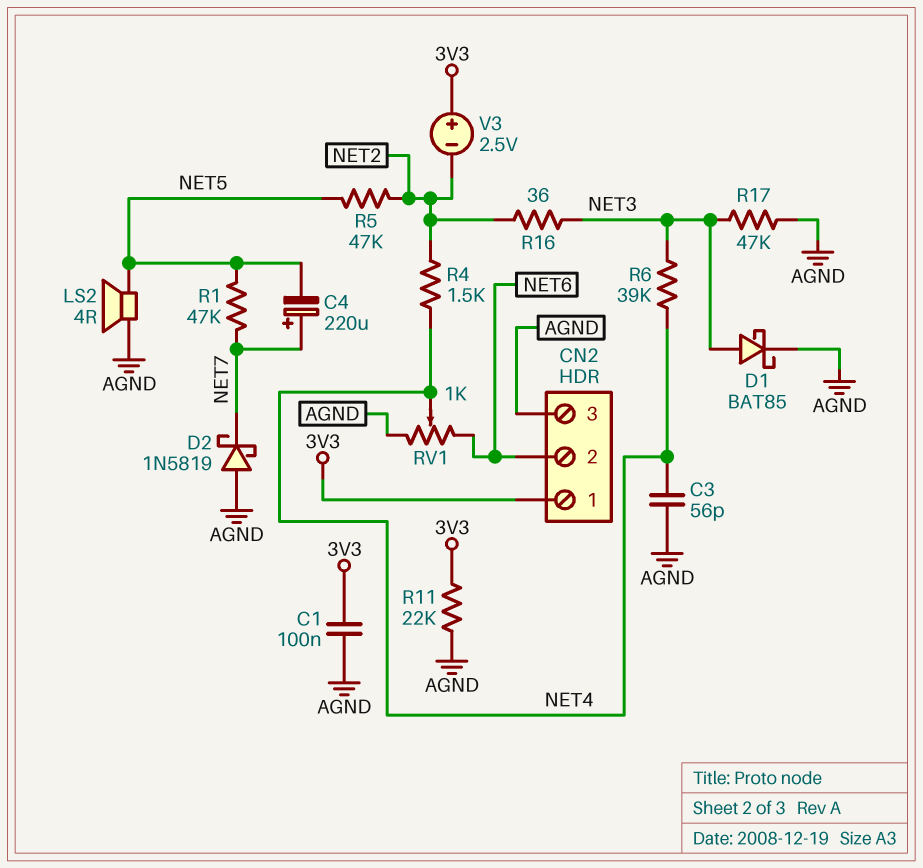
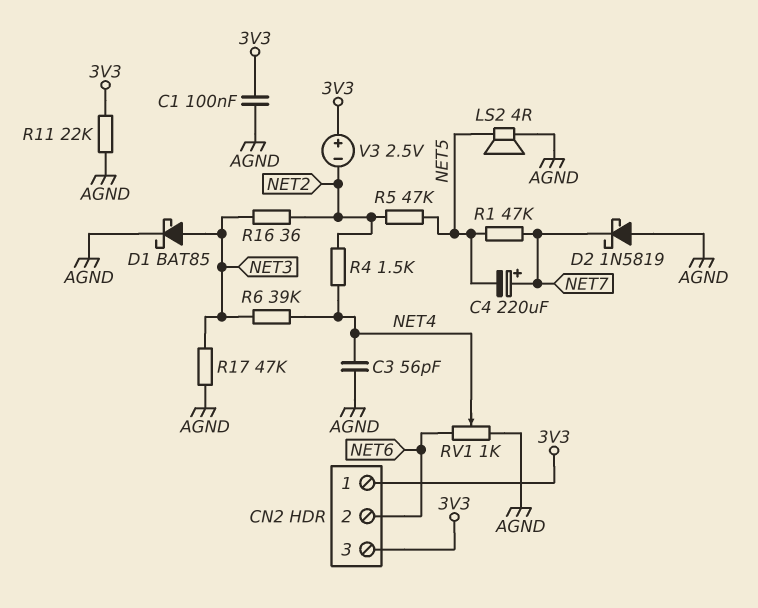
CN2 pin 3: AGND -> 3V3

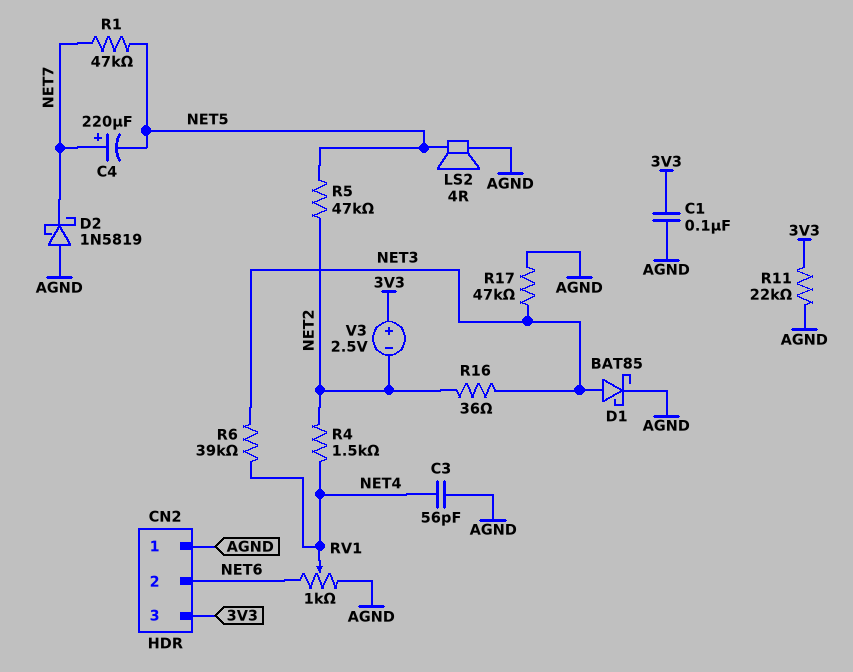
CN2 pin 1: 3V3 -> AGND

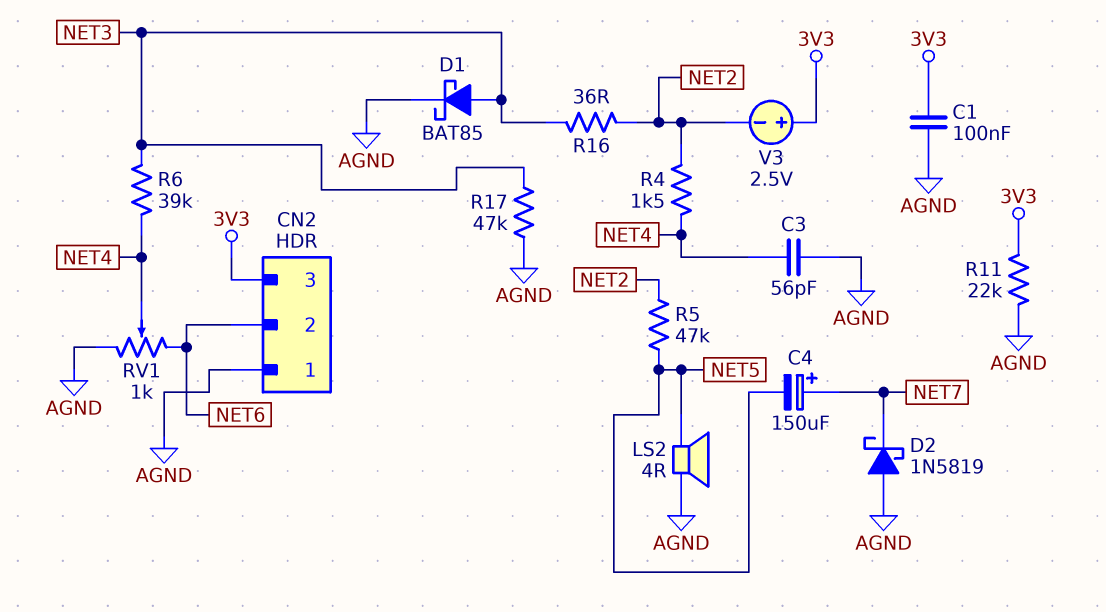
C4: 220uF (plus NET7, minus NET5) -> 150uF (plus NET7, minus NET5)
R1: 47k (NET5, NET7) -> none

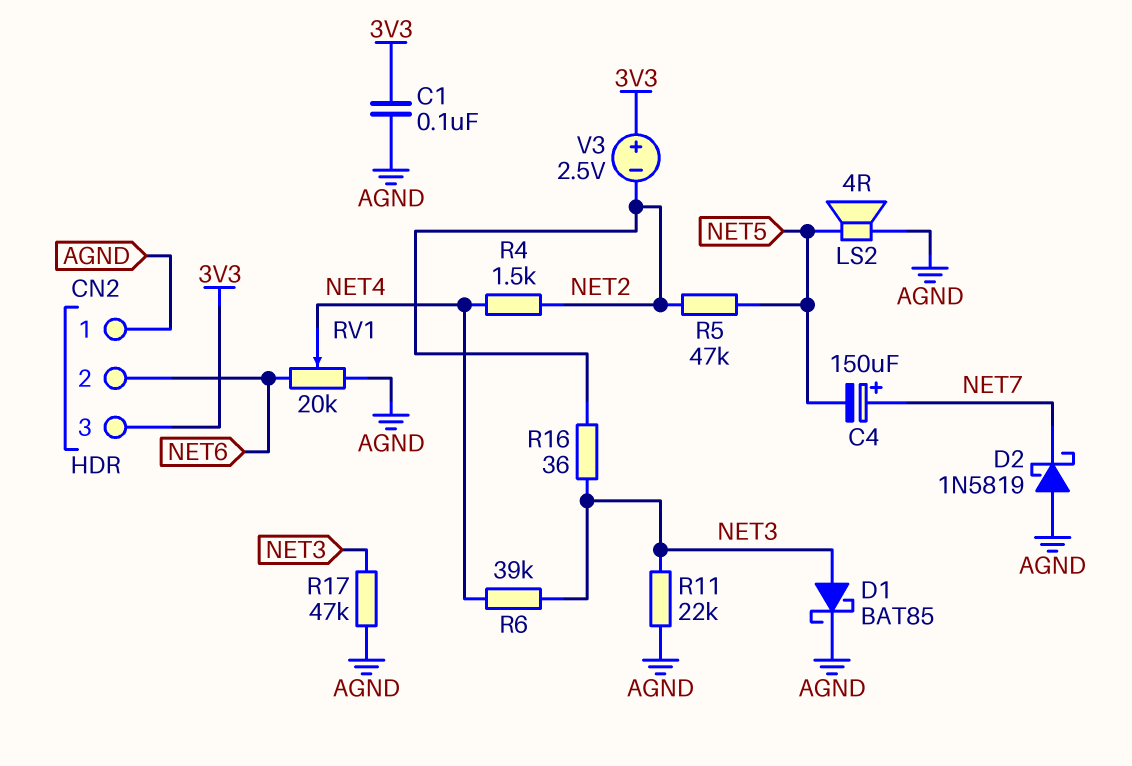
C3: 56pF (AGND, NET4) -> none
R11: 22k (3V3, AGND) -> 22k (AGND, NET3)
RV1: 1k (AGND, NET6, wiper NET4) -> 20k (AGND, NET6, wiper NET4)

